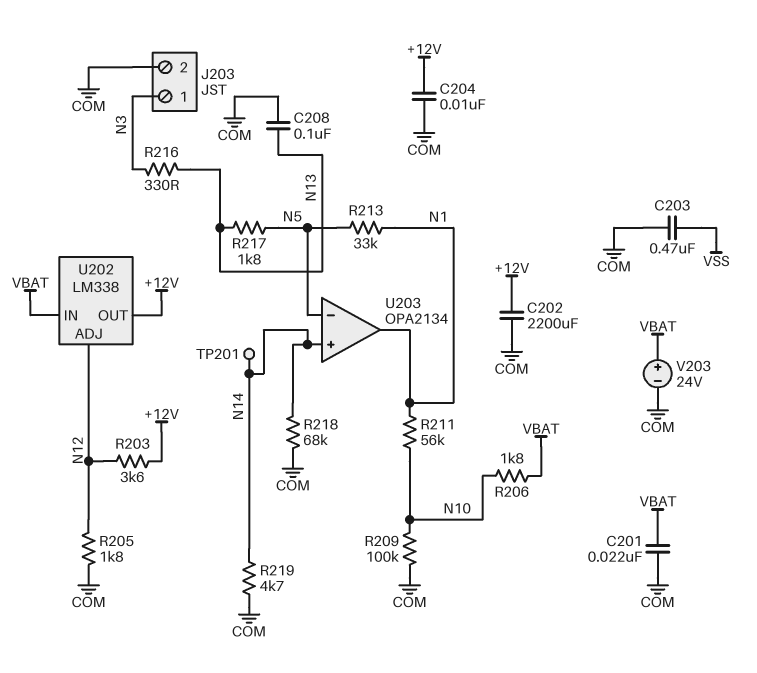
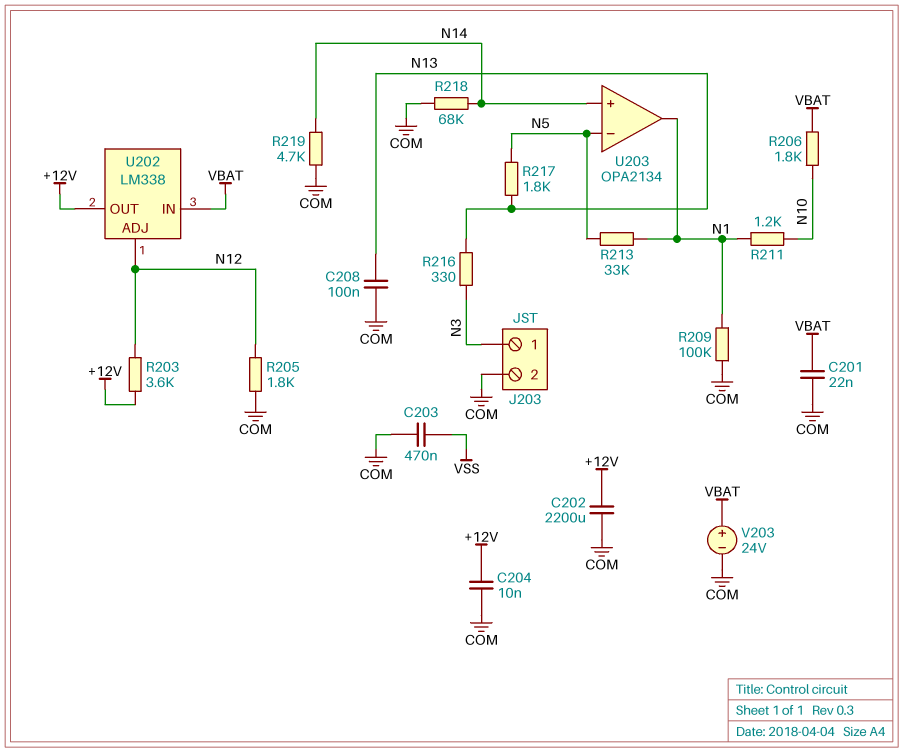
R209: 100k (COM, N10) -> 100k (COM, N1)
R211: 56k (N1, N10) -> 1.2k (N1, N10)
TP201: test point (N14) -> none

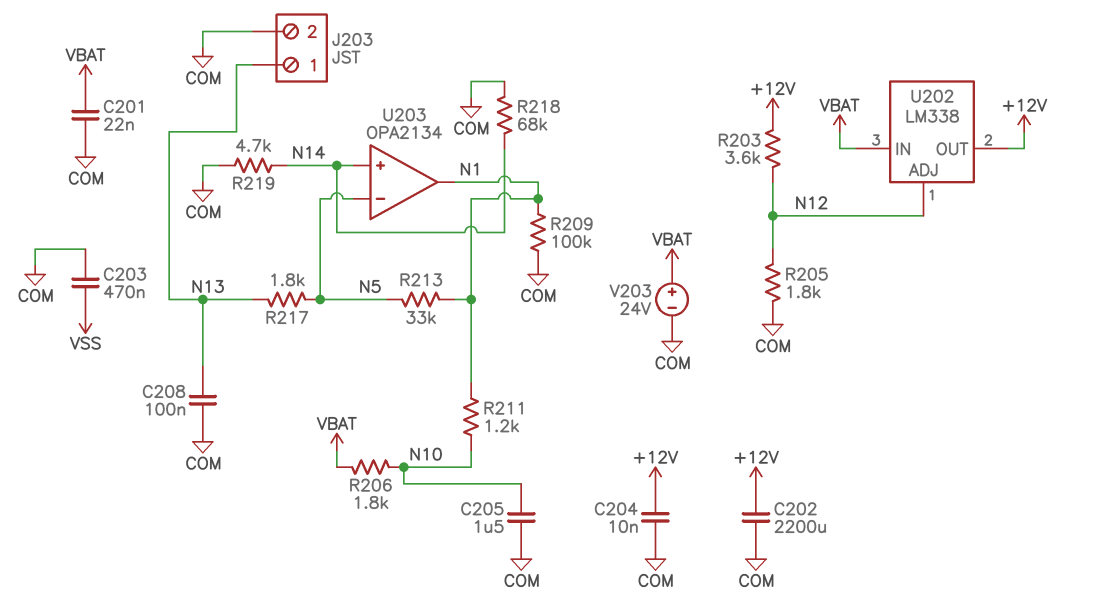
C205: none -> 1.5uF (COM, N10)
J203 pin 1: N3 -> N13
R216: 330 (N3, N13) -> none

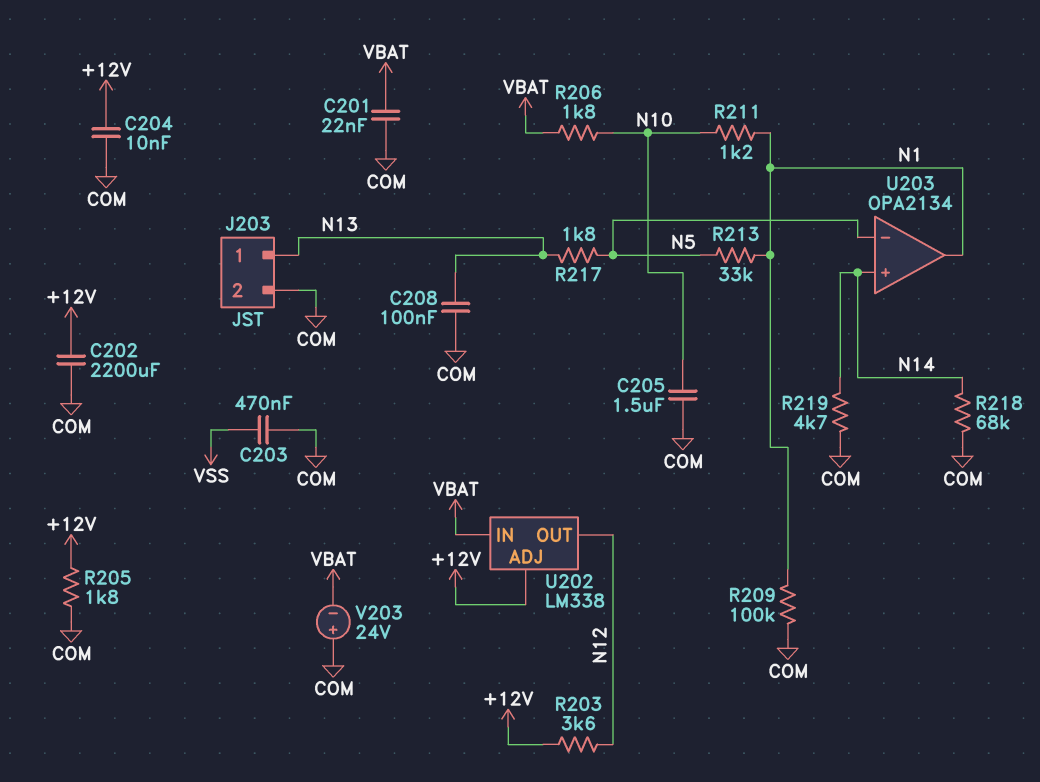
R205: 1.8k (COM, N12) -> 1.8k (+12V, COM)
U202 pin ADJ: N12 -> +12V
U202 pin OUT: +12V -> N12
V203: 24V (plus VBAT, minus COM) -> 24V (plus COM, minus VBAT)

